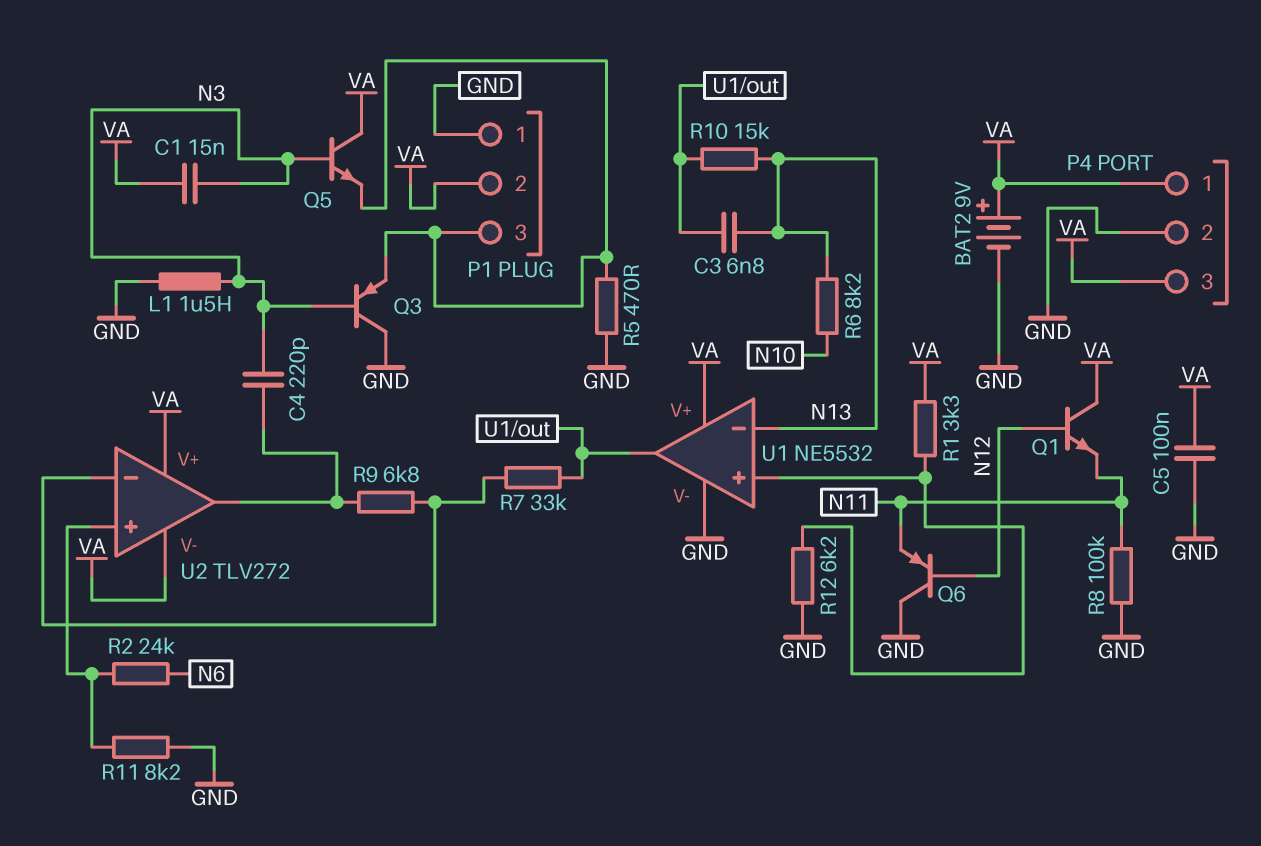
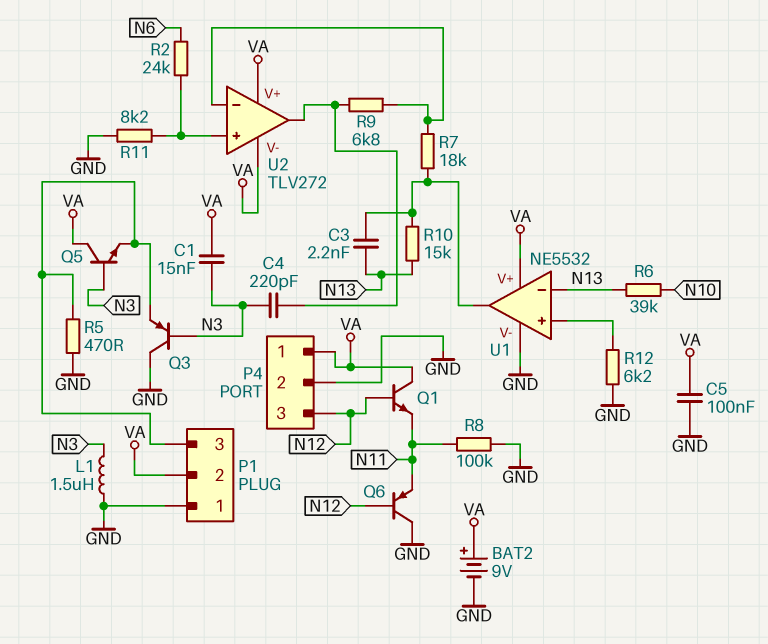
C3: 6.8nF (N13, U1/out) -> 2.2nF (N13, U1/out)
P4 pin 3: VA -> N12
R1: 3.3k (U1/in+, VA) -> none
R6: 8.2k (N10, N13) -> 39k (N10, N13)
R7: 33k (U1/out, U2/in-) -> 18k (U1/out, U2/in-)

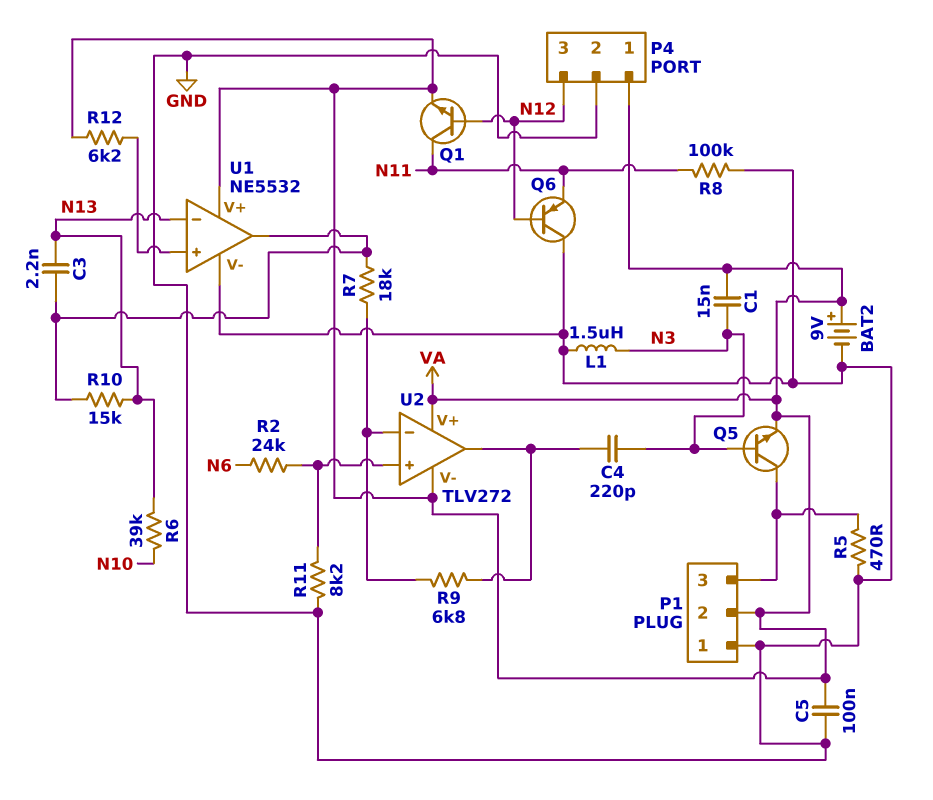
Q1: NPN (B N12, C VA, E N11) -> NPN (B N12, C N11, E VA)
Q3: PNP (B N3, C GND, E P1/3) -> none
Q5: NPN (B N3, C VA, E P1/3) -> NPN (B N3, C P1/3, E VA)
R12: 6.2k (GND, U1/in+) -> 6.2k (U1/in+, VA)

